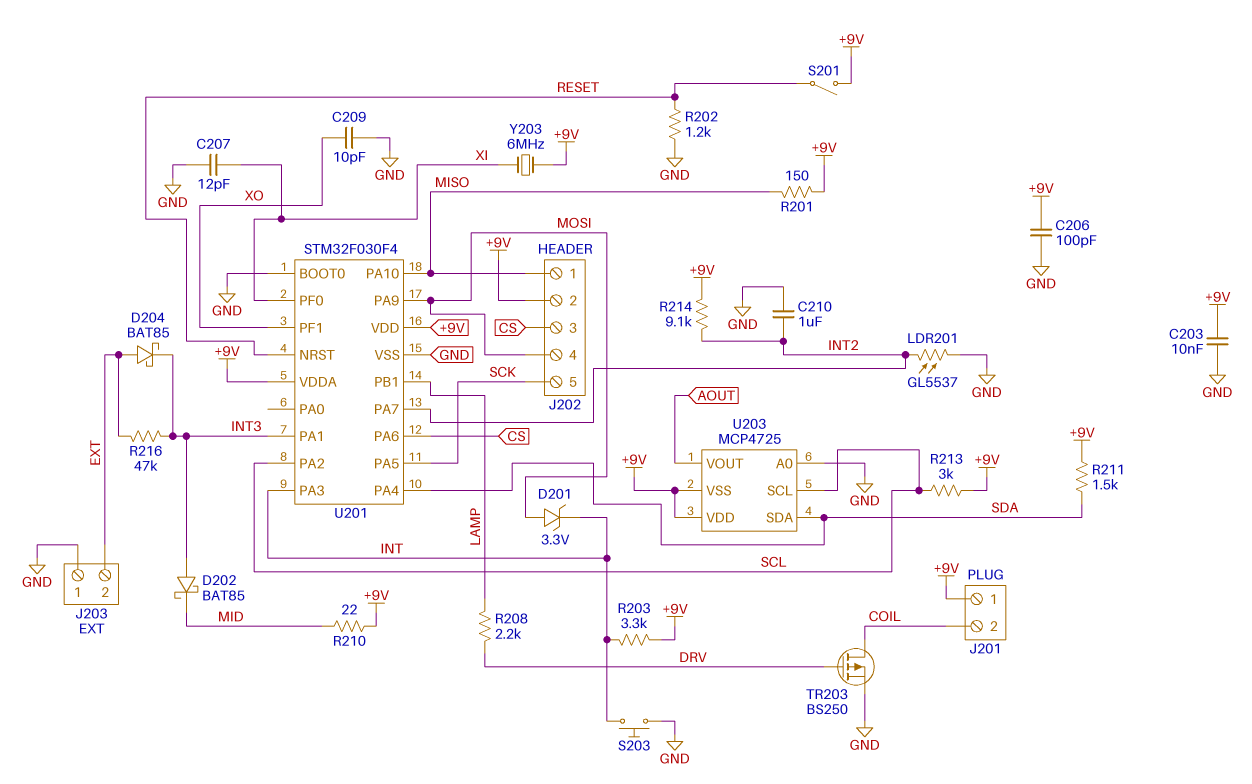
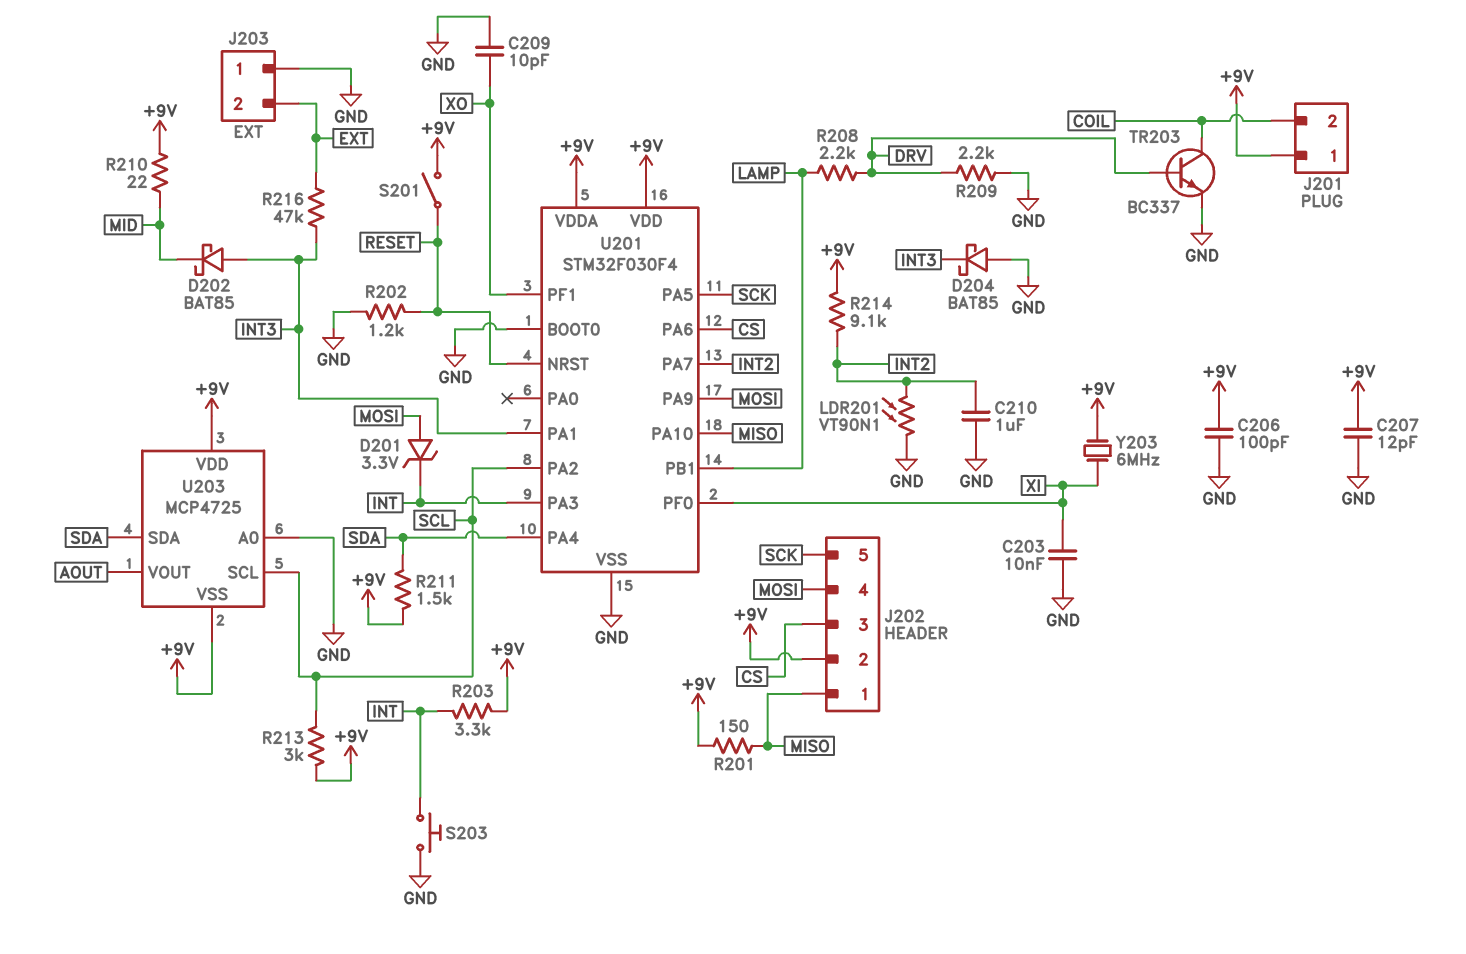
C203: 10nF (+9V, GND) -> 10nF (GND, XI)
C207: 12pF (GND, XI) -> 12pF (+9V, GND)
D204: schottky BAT85 (A EXT, K INT3) -> schottky BAT85 (A GND, K INT3)
LDR201: GL5537 (GND, INT2) -> VT90N1 (GND, INT2)
R209: none -> 2.2k (DRV, GND)
TR203: PMOS BS250 (G DRV, D COIL, S GND) -> NPN BC337 (B DRV, C COIL, E GND)

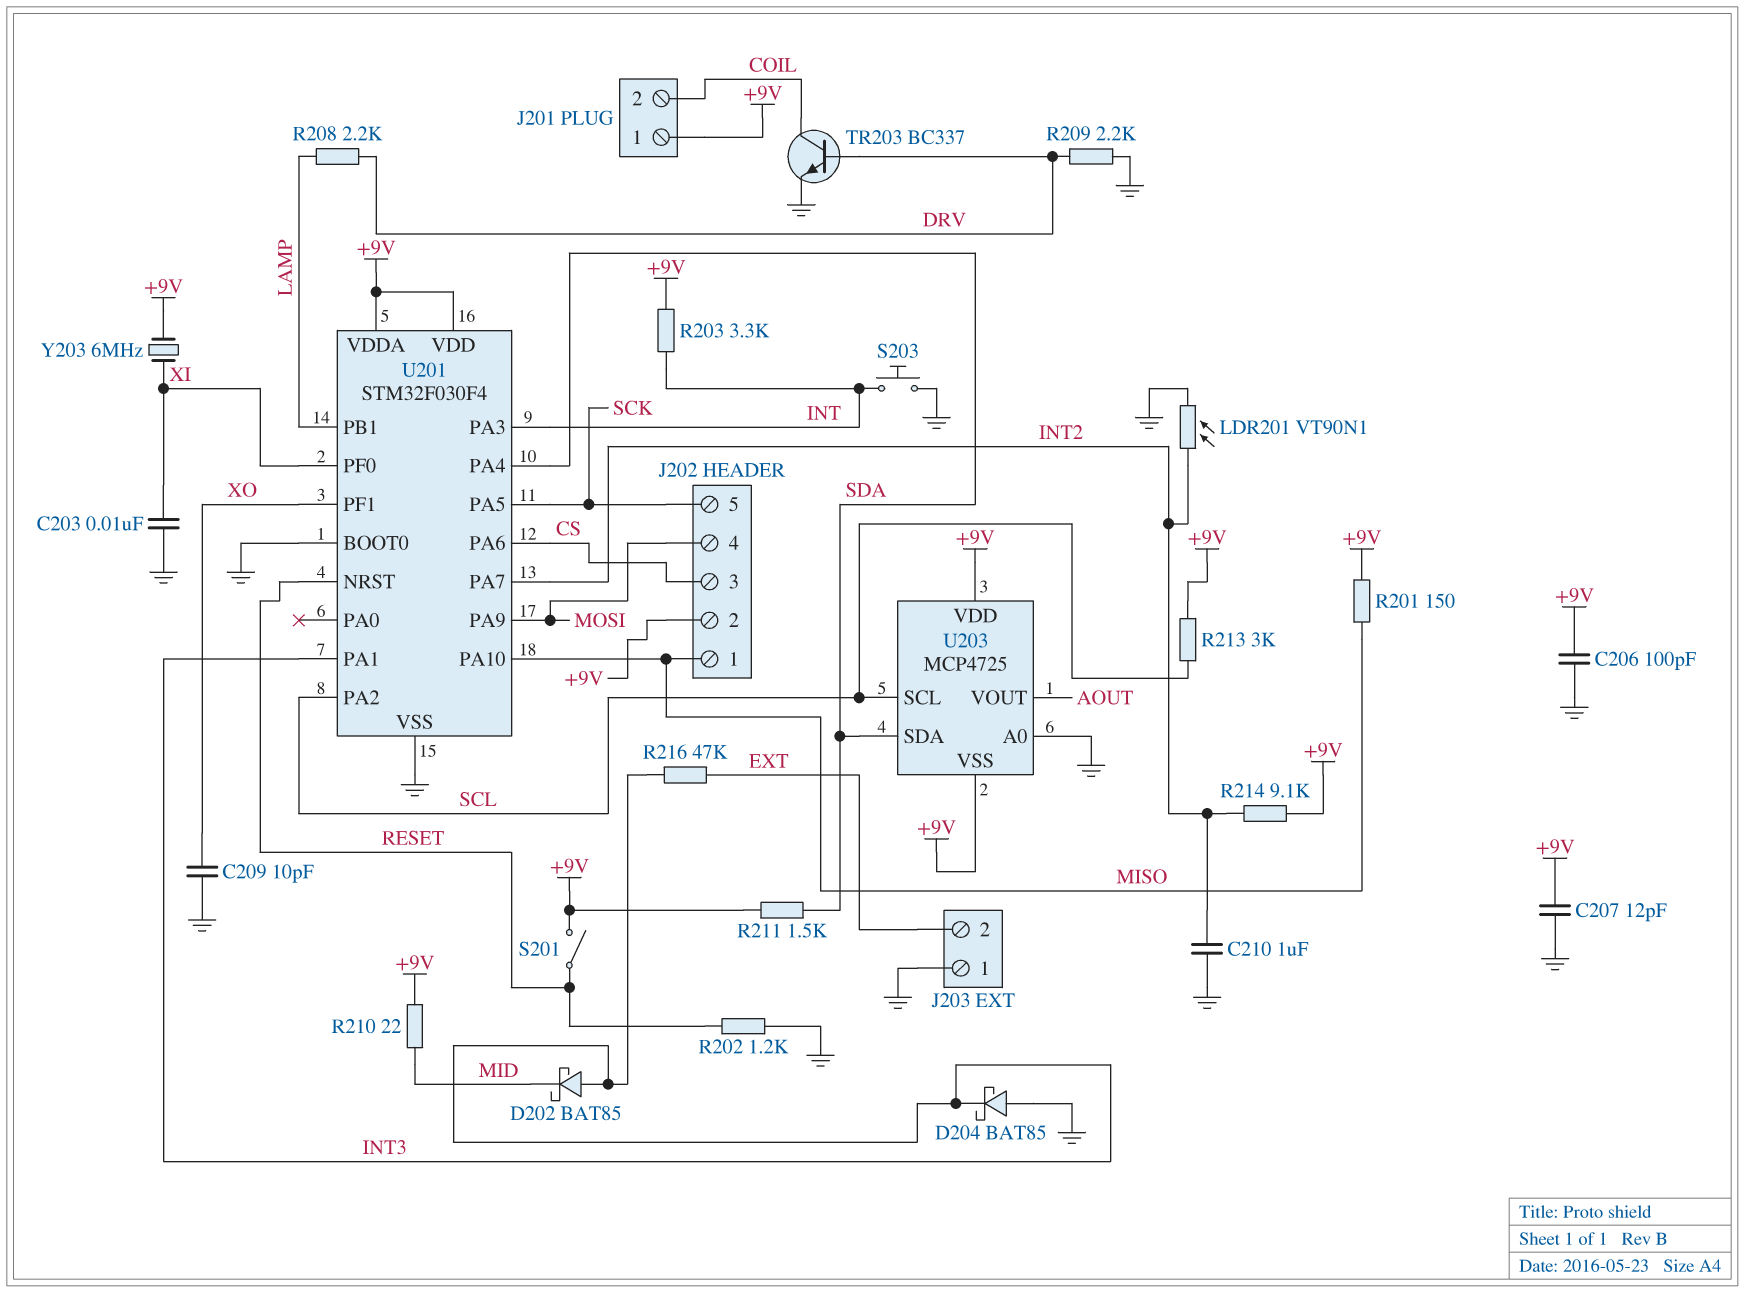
D201: zener 3.3V (A MOSI, K INT) -> none

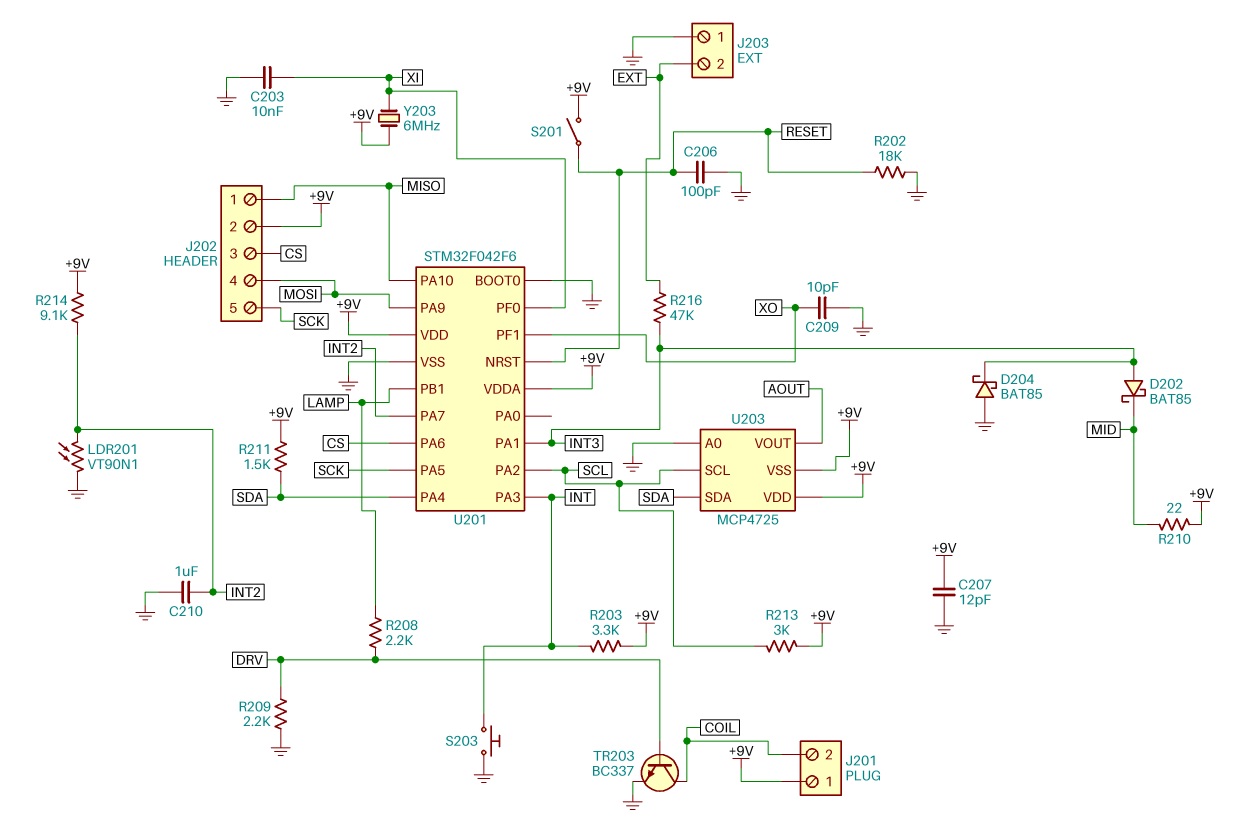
C206: 100pF (+9V, GND) -> 100pF (GND, RESET)
R201: 150 (+9V, MISO) -> none
R202: 1.2k (GND, RESET) -> 18k (GND, RESET)
U201: STM32F030F4 -> STM32F042F6

